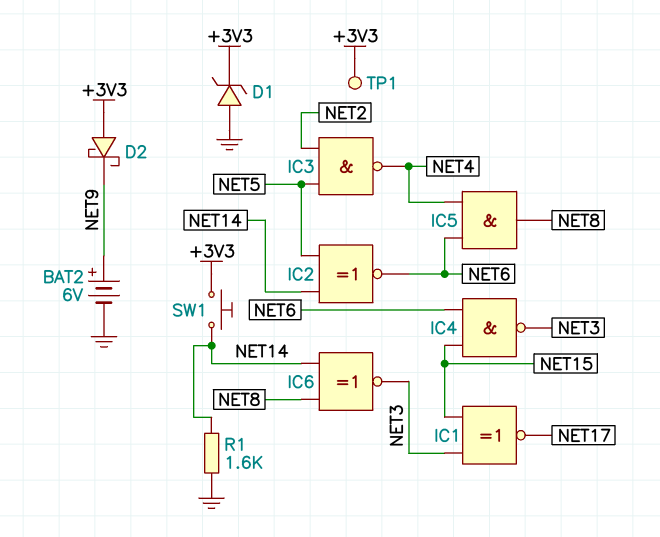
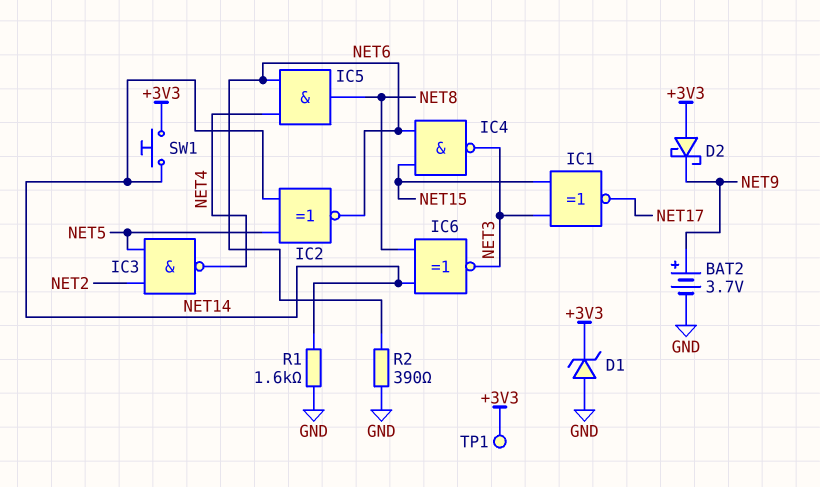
BAT2: 6V (plus NET9, minus GND) -> 3.7V (plus NET9, minus GND)
R2: none -> 390 (GND, NET6)

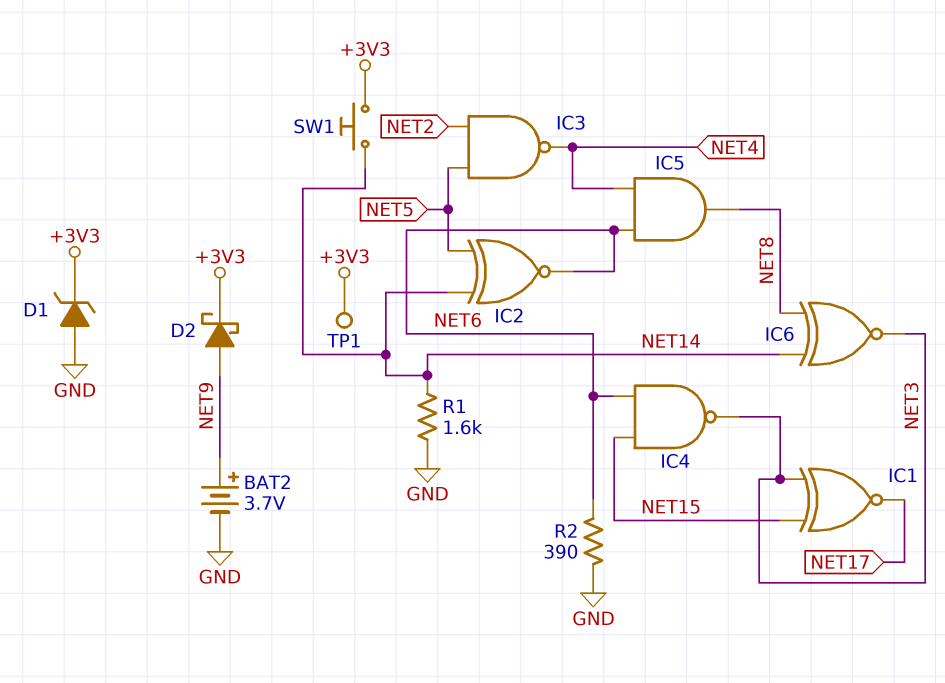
D2: schottky (A +3V3, K NET9) -> schottky (A NET9, K +3V3)

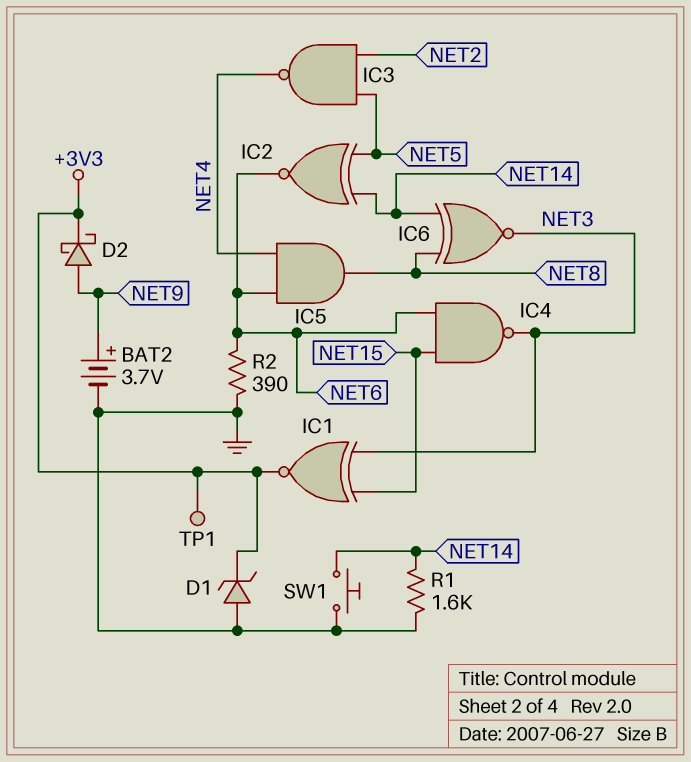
IC1: XNOR (in NET3, in NET15, out NET17) -> XNOR (in NET3, in NET15, out +3V3)
SW1: button (+3V3, NET14) -> button (GND, NET14)

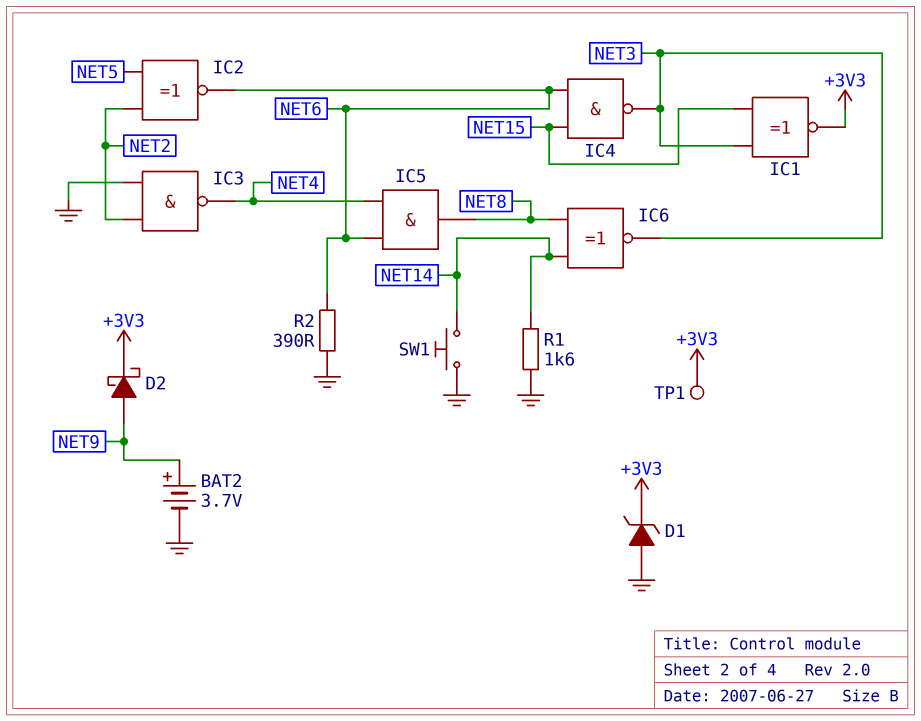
IC2: XNOR (in NET5, in NET14, out NET6) -> XNOR (in NET2, in NET5, out NET6)
IC3: NAND (in NET2, in NET5, out NET4) -> NAND (in GND, in NET2, out NET4)

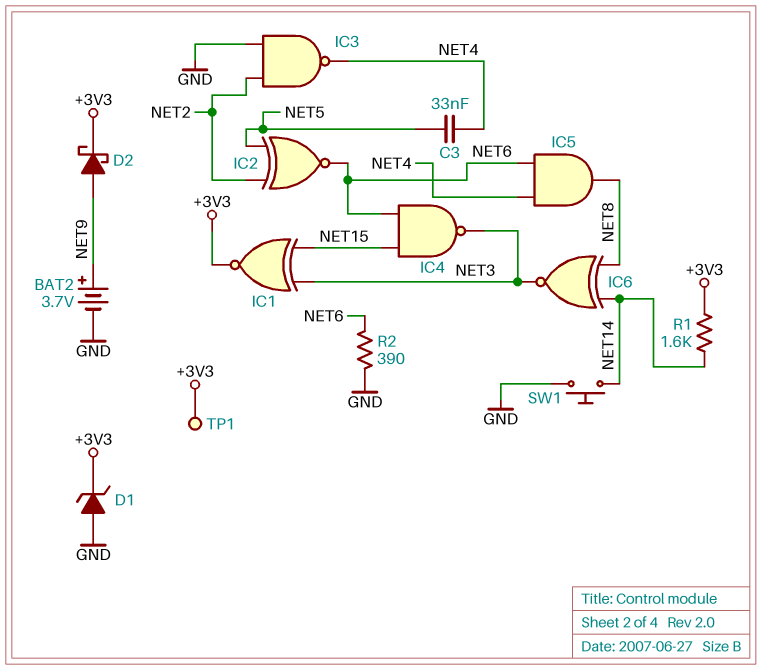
C3: none -> 33nF (NET4, NET5)
R1: 1.6k (GND, NET14) -> 1.6k (+3V3, NET14)

